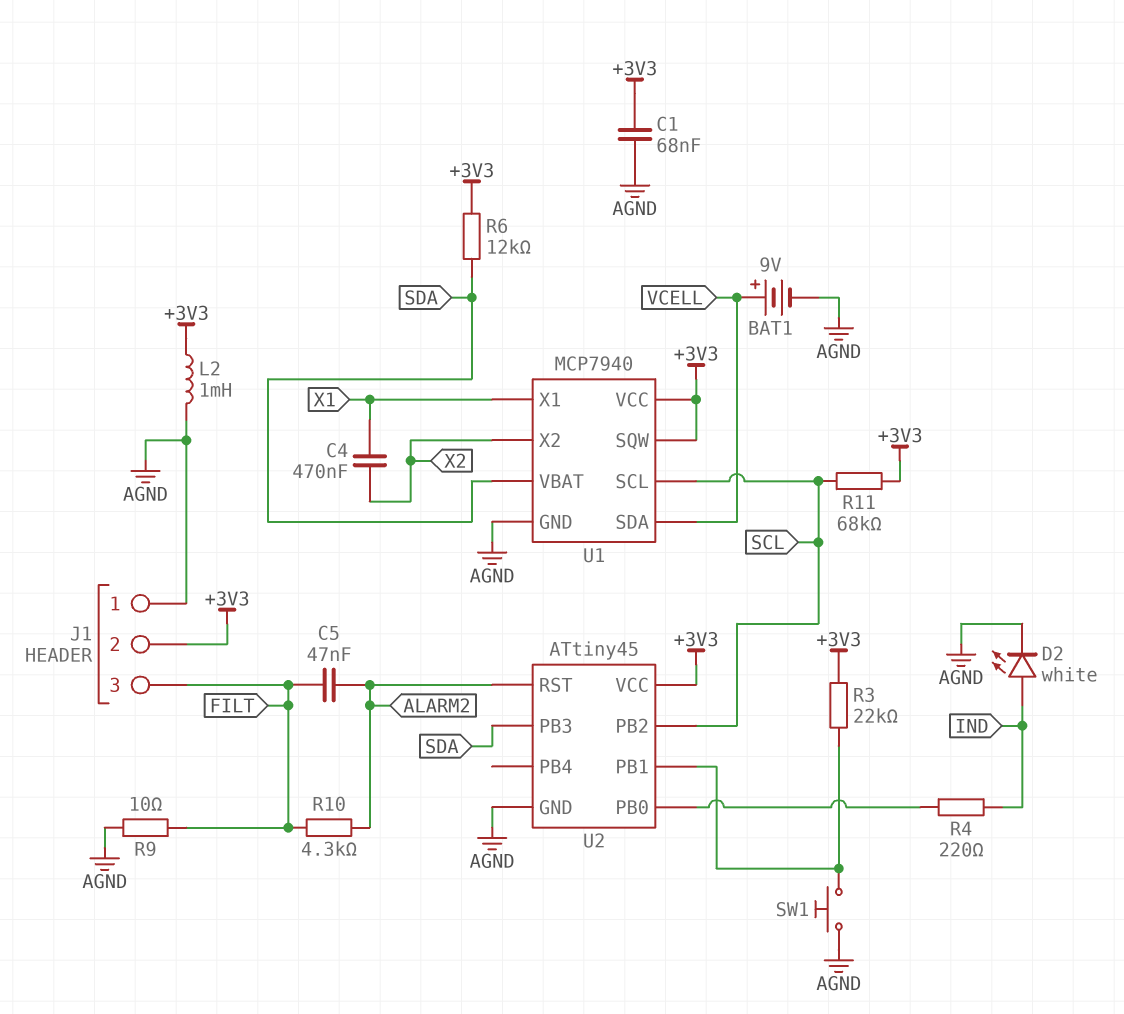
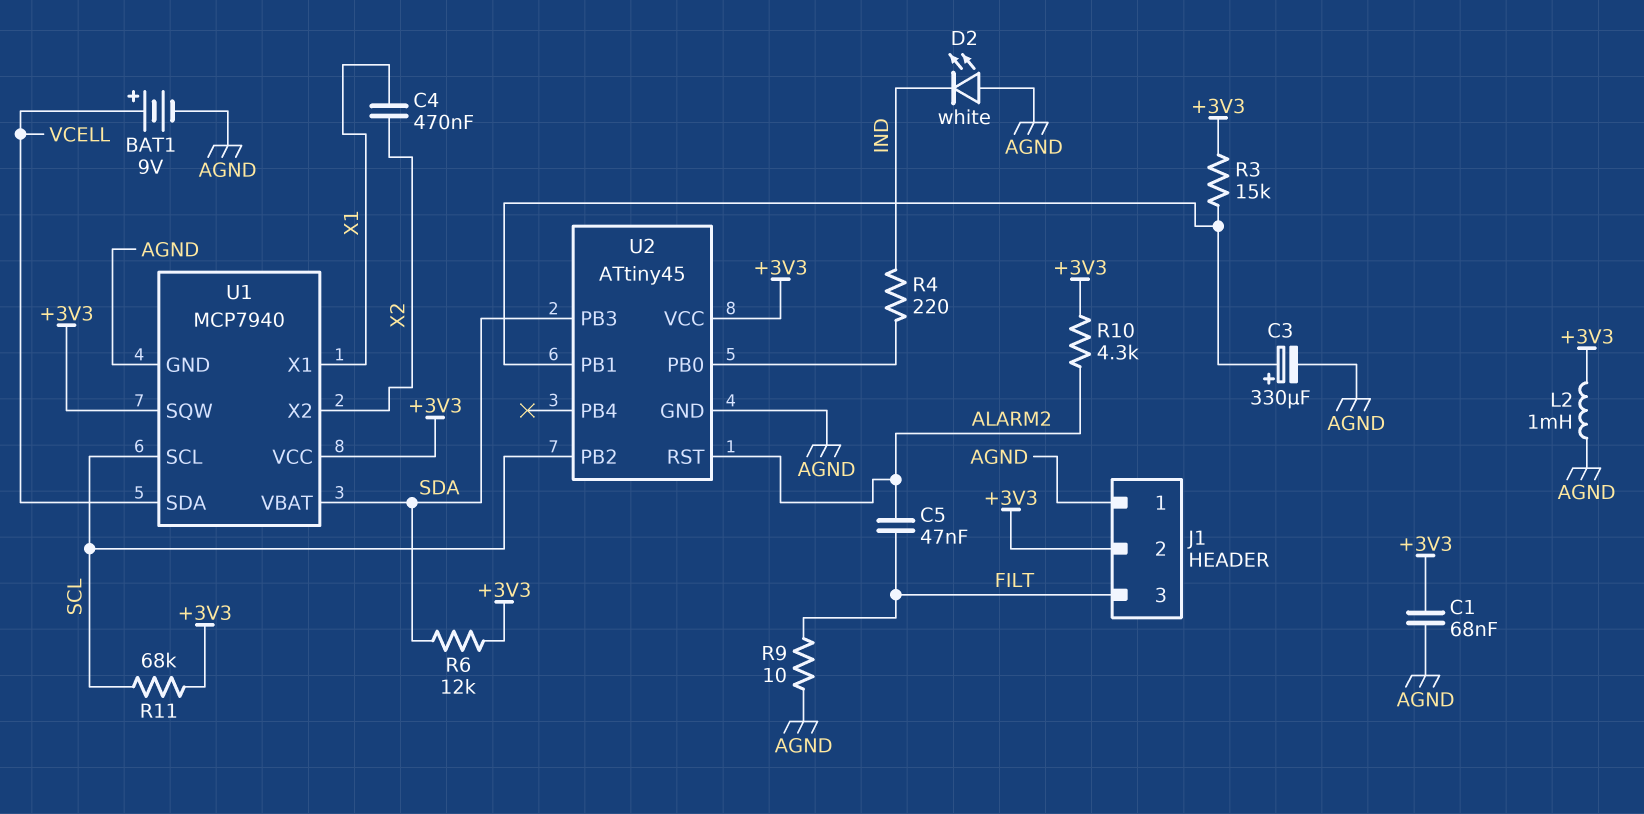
C3: none -> 330uF (plus U2/PB1, minus AGND)
D2: LED white (A IND, K AGND) -> LED white (A AGND, K IND)
R3: 22k (+3V3, U2/PB1) -> 15k (+3V3, U2/PB1)
R10: 4.3k (ALARM2, FILT) -> 4.3k (+3V3, ALARM2)
SW1: button (AGND, U2/PB1) -> none

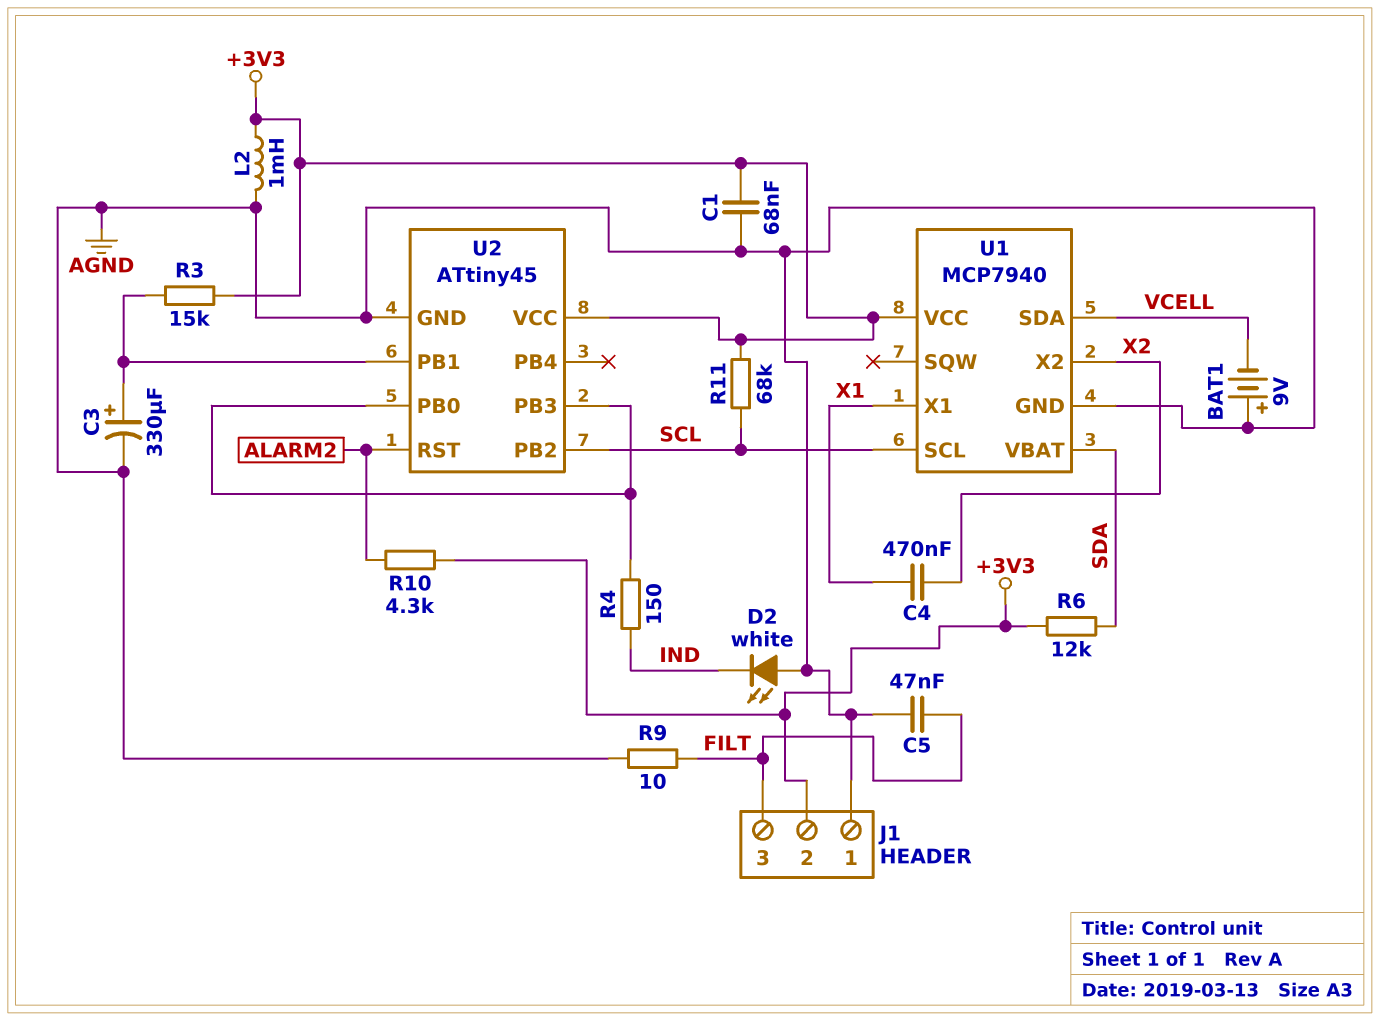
BAT1: 9V (plus VCELL, minus AGND) -> 9V (plus AGND, minus VCELL)
C5: 47nF (ALARM2, FILT) -> 47nF (AGND, FILT)
R4: 220 (IND, U2/PB0) -> 150 (IND, U2/PB0)
U1 pin SQW: +3V3 -> none
U2 pin PB3: SDA -> U2/PB0

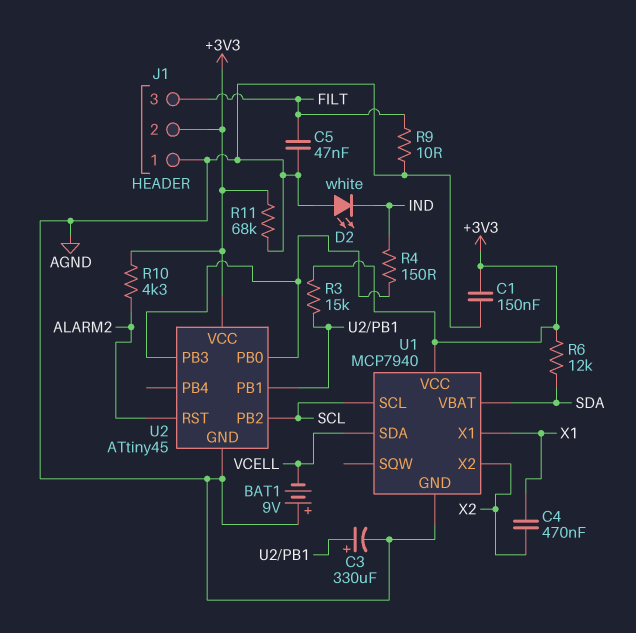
C1: 68nF (+3V3, AGND) -> 150nF (+3V3, AGND)
L2: 1mH (+3V3, AGND) -> none
R11: 68k (+3V3, SCL) -> 68k (+3V3, AGND)

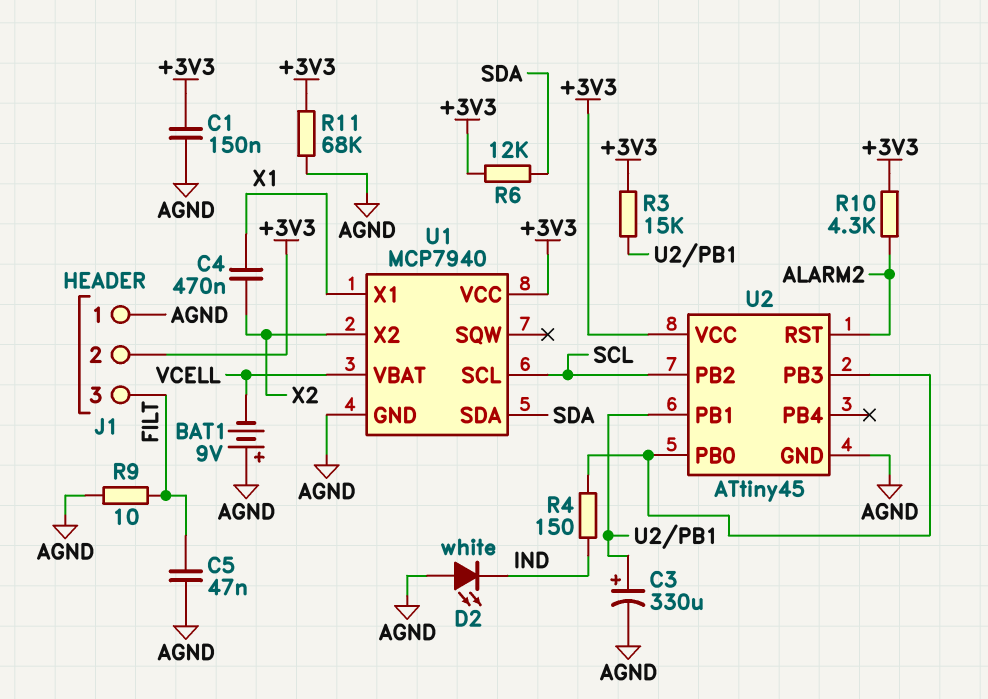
U1 pin SDA: VCELL -> SDA
U1 pin VBAT: SDA -> VCELL

